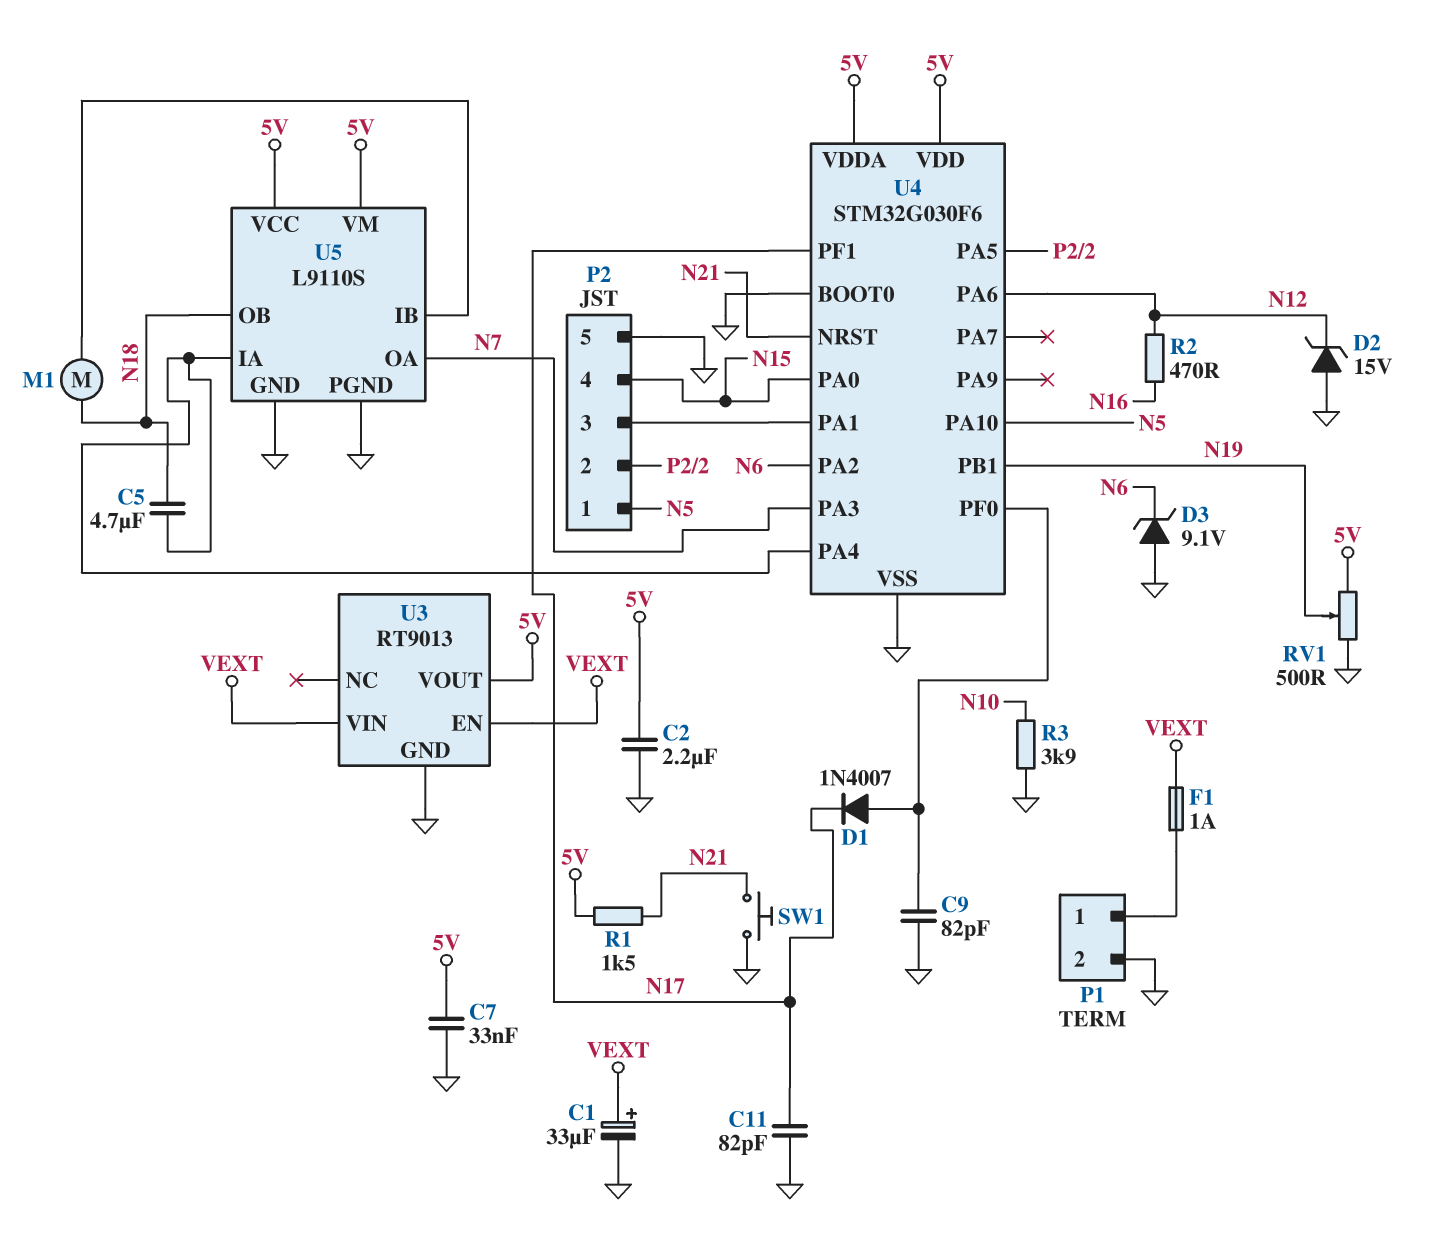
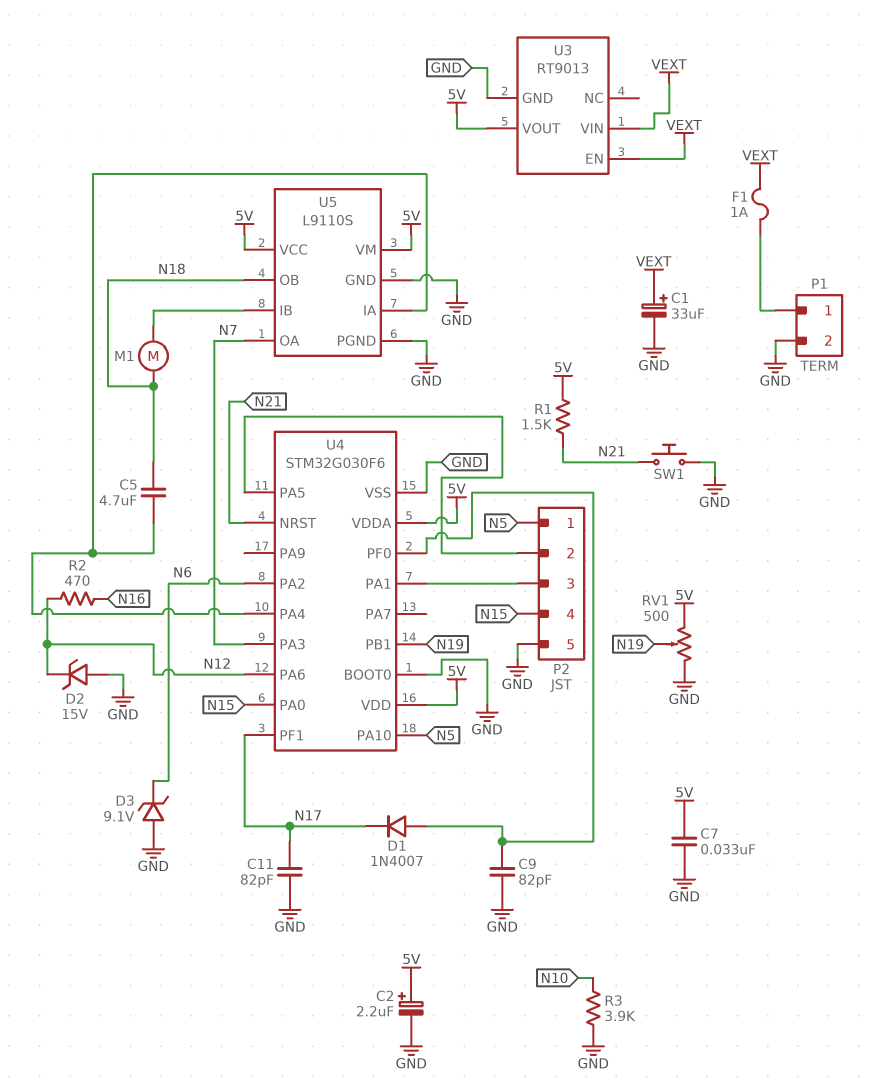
C2: 2.2uF (5V, GND) -> 2.2uF (plus 5V, minus GND)

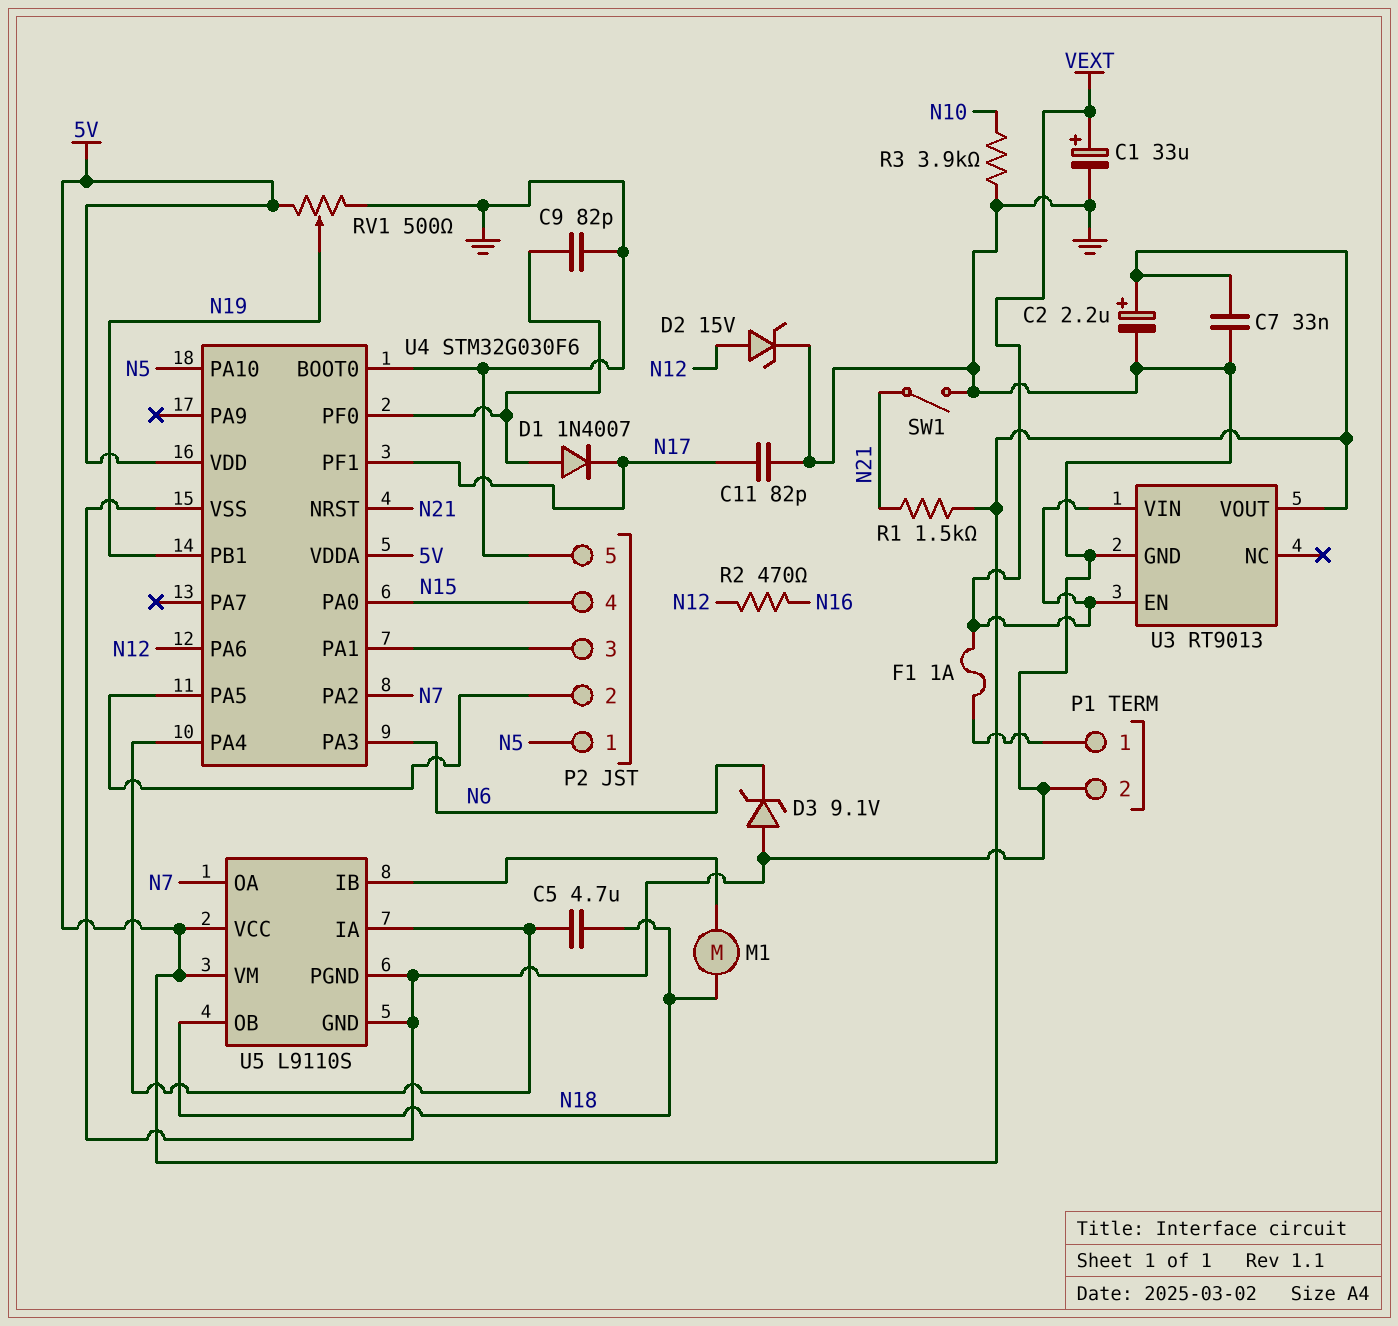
D2: zener 15V (A GND, K N12) -> zener 15V (A N12, K GND)
SW1: button (GND, N21) -> switch (GND, N21)
U4 pin PA2: N6 -> N7
U4 pin PA3: N7 -> N6

